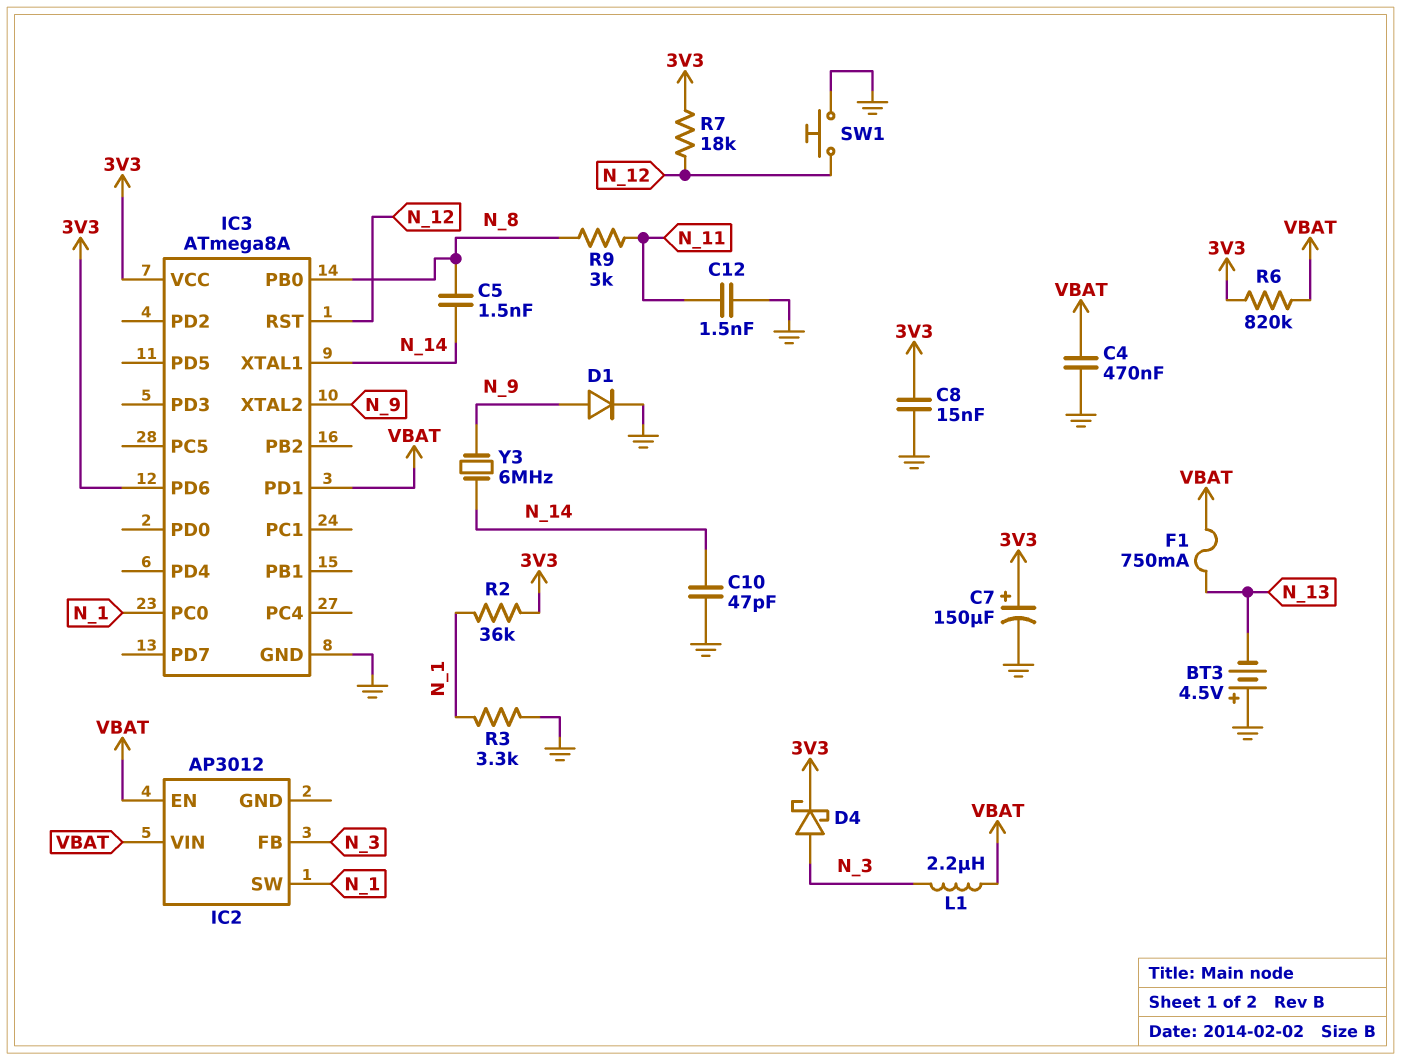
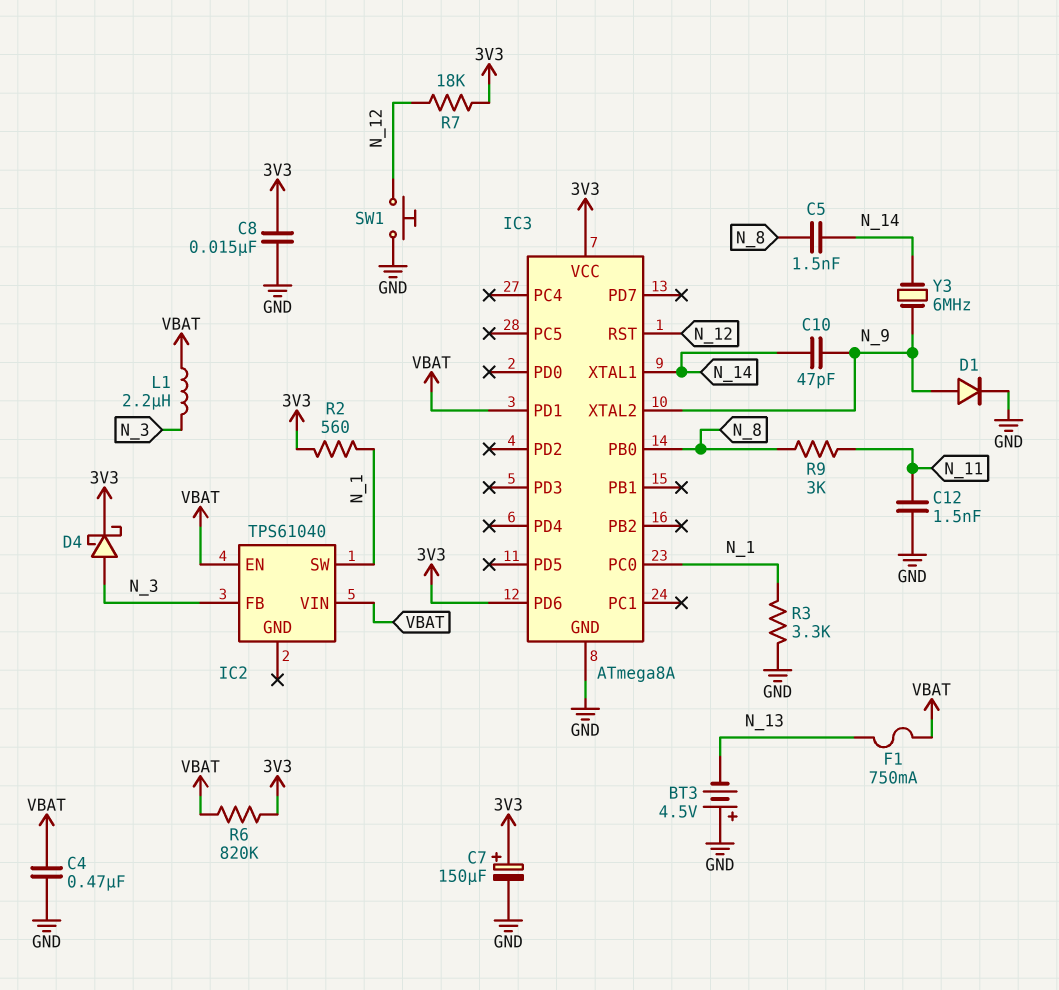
C10: 47pF (GND, N_14) -> 47pF (N_9, N_14)
IC2: AP3012 -> TPS61040
R2: 36k (3V3, N_1) -> 560 (3V3, N_1)

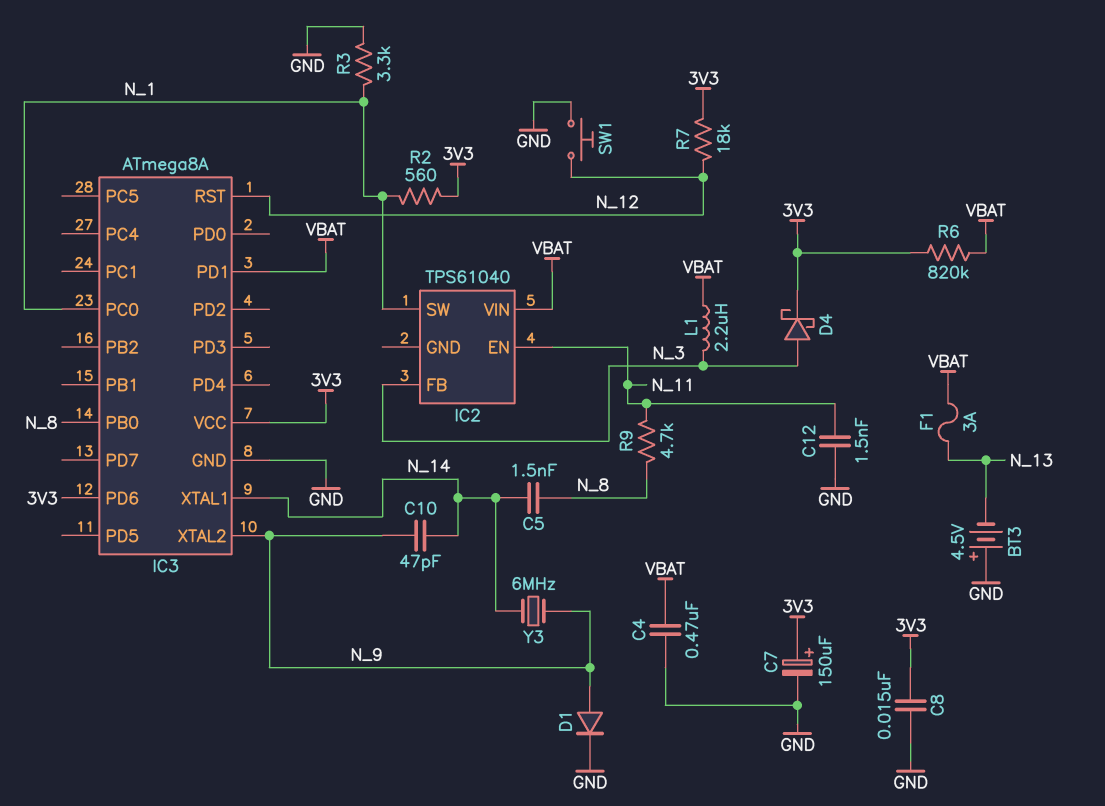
F1: 750mA (N_13, VBAT) -> 3A (N_13, VBAT)
IC2 pin EN: VBAT -> N_11
R9: 3k (N_8, N_11) -> 4.7k (N_8, N_11)

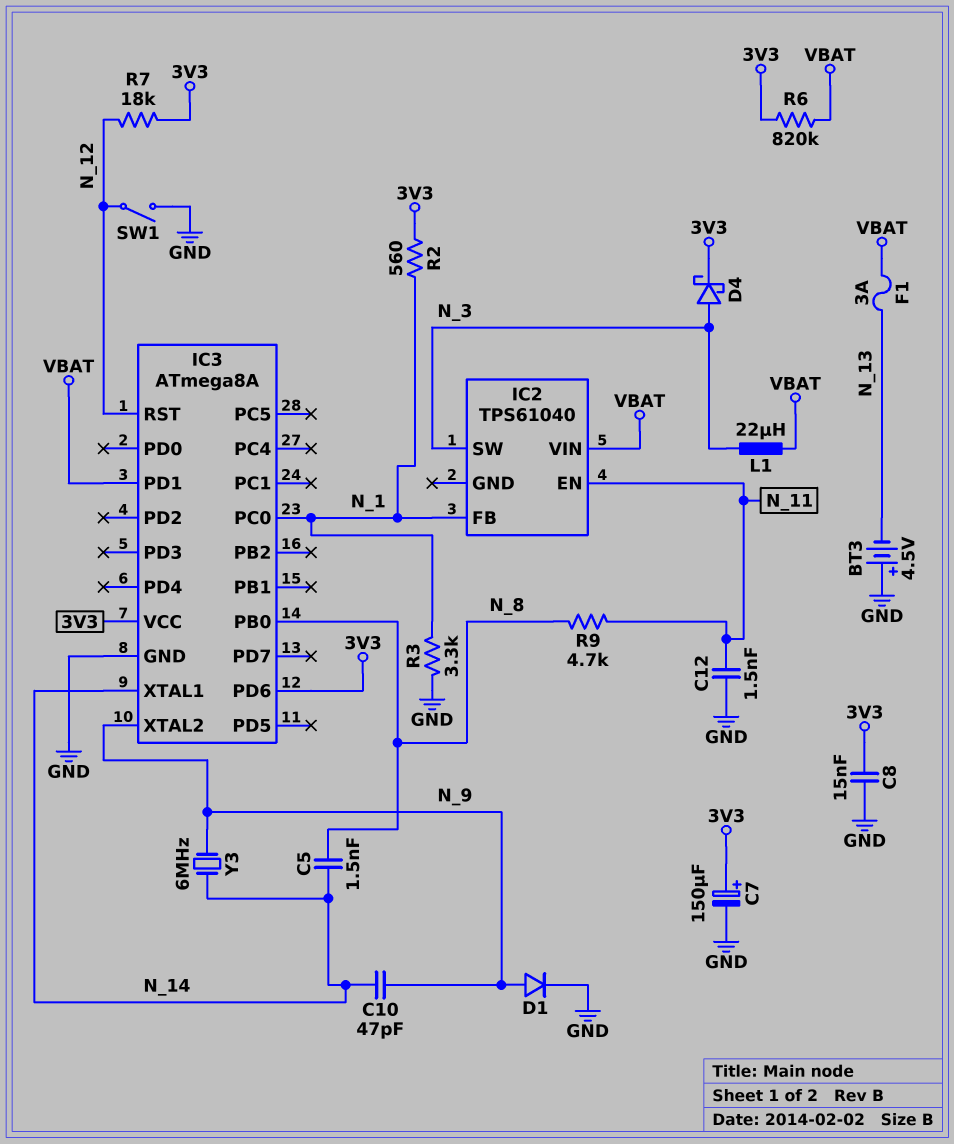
C4: 470nF (GND, VBAT) -> none
IC2 pin FB: N_3 -> N_1
IC2 pin SW: N_1 -> N_3
L1: 2.2uH (N_3, VBAT) -> 22uH (N_3, VBAT)
SW1: button (GND, N_12) -> switch (GND, N_12)

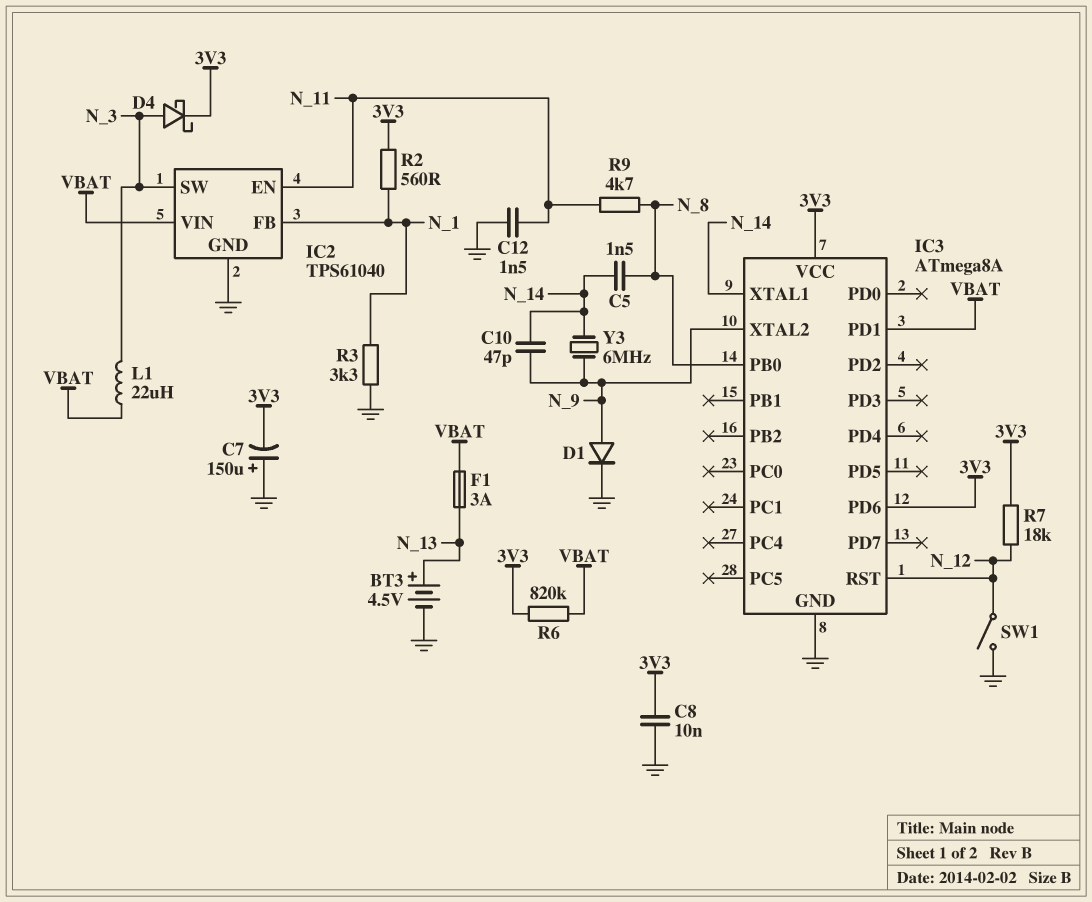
BT3: 4.5V (plus GND, minus N_13) -> 4.5V (plus N_13, minus GND)
C7: 150uF (plus 3V3, minus GND) -> 150uF (plus GND, minus 3V3)
C8: 15nF (3V3, GND) -> 10nF (3V3, GND)
IC2 pin GND: none -> GND
IC3 pin PC0: N_1 -> none

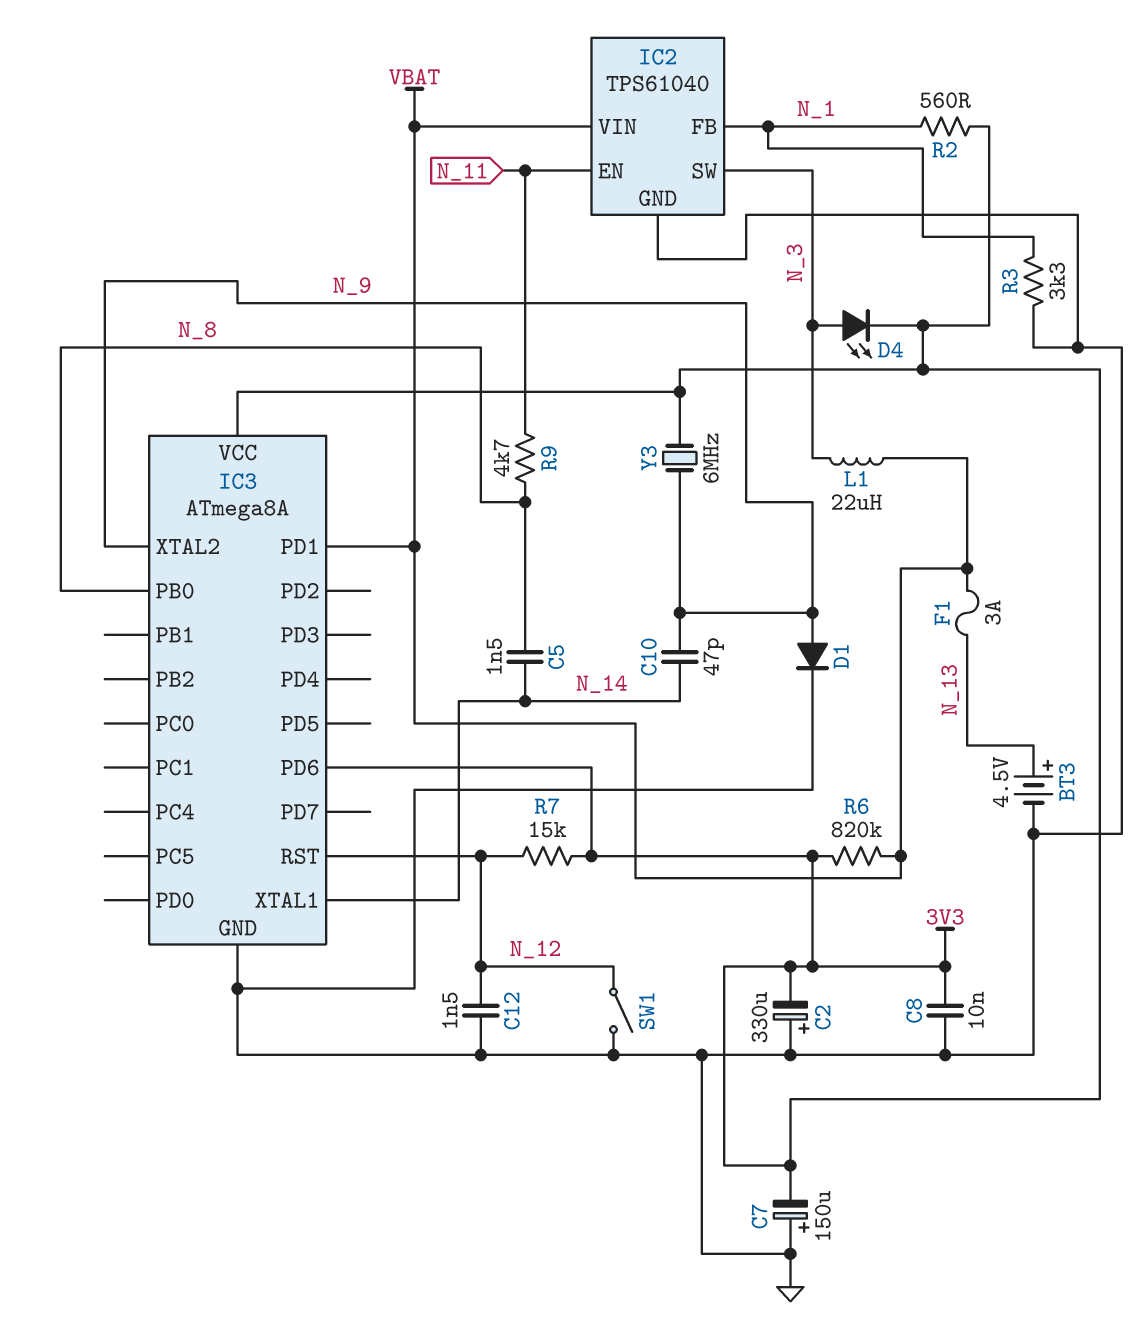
C2: none -> 330uF (plus GND, minus 3V3)
C12: 1.5nF (GND, N_11) -> 1.5nF (GND, N_12)
D4: schottky (A N_3, K 3V3) -> LED (A N_3, K 3V3)
R7: 18k (3V3, N_12) -> 15k (3V3, N_12)
Y3: 6MHz (N_9, N_14) -> 6MHz (3V3, N_9)

